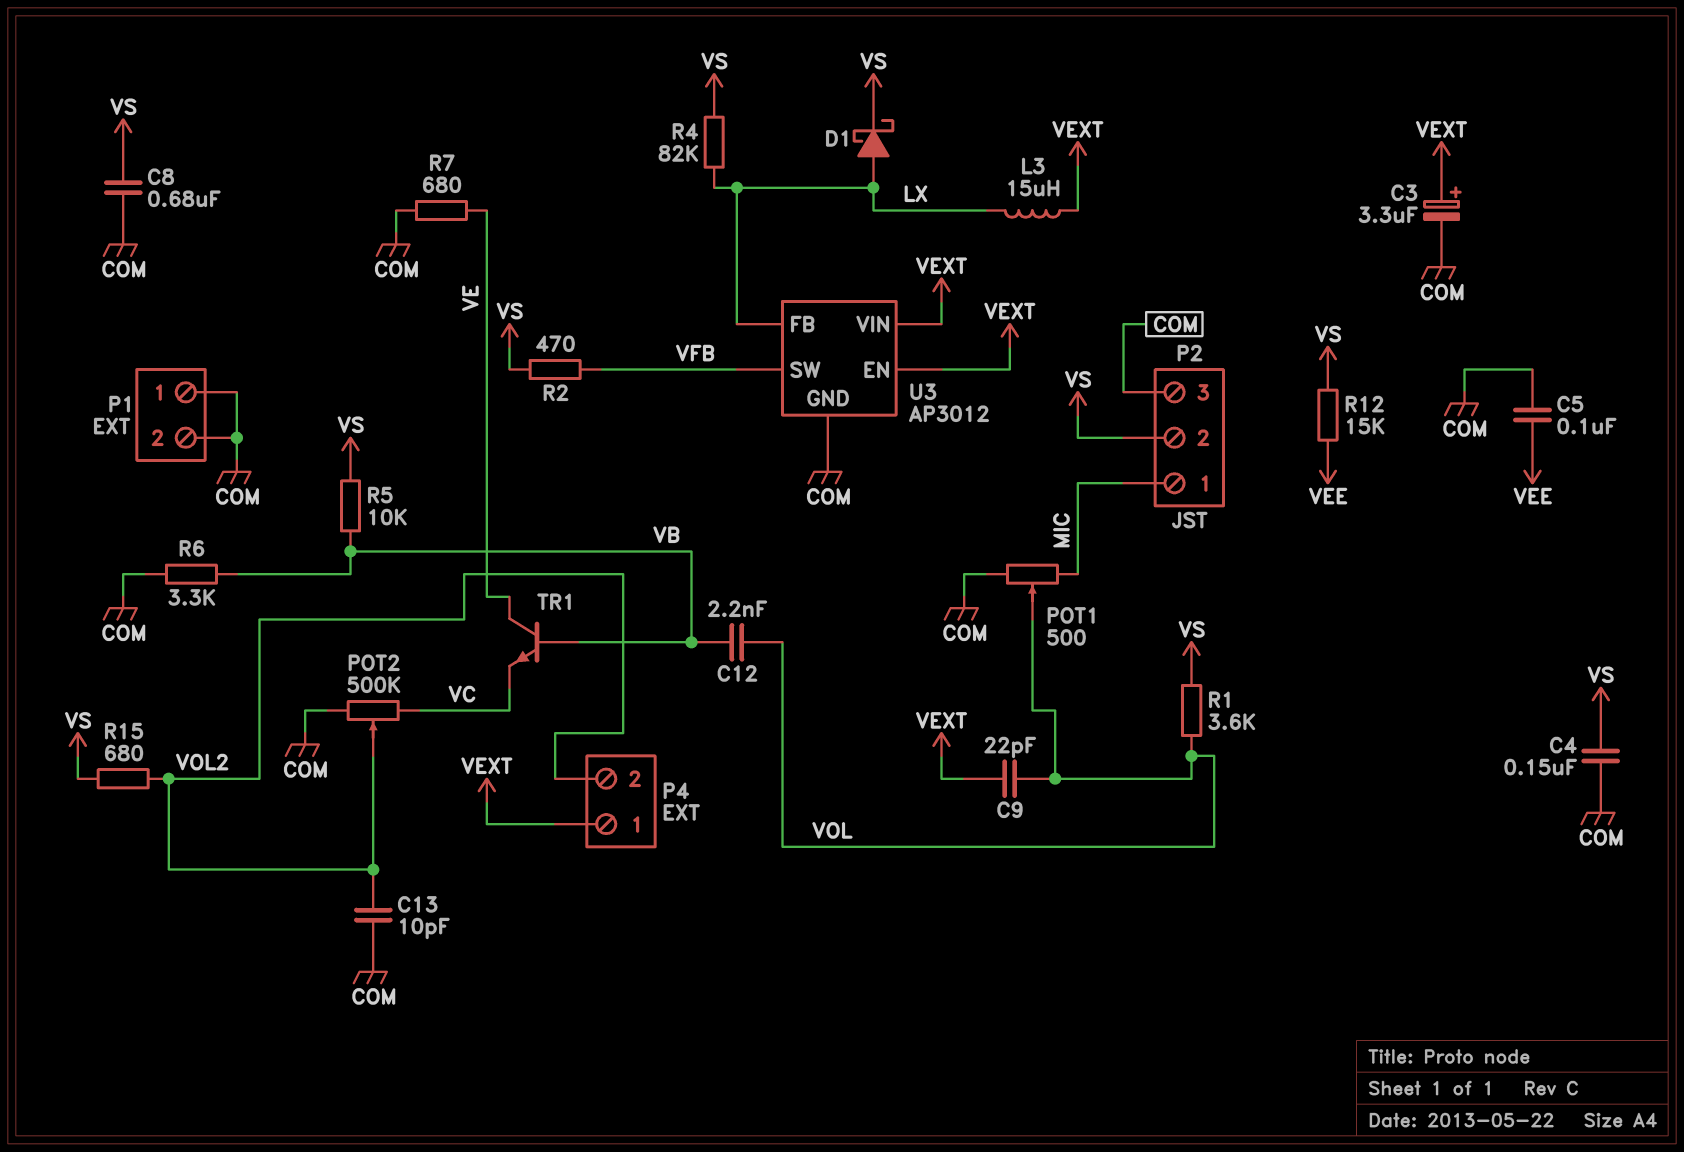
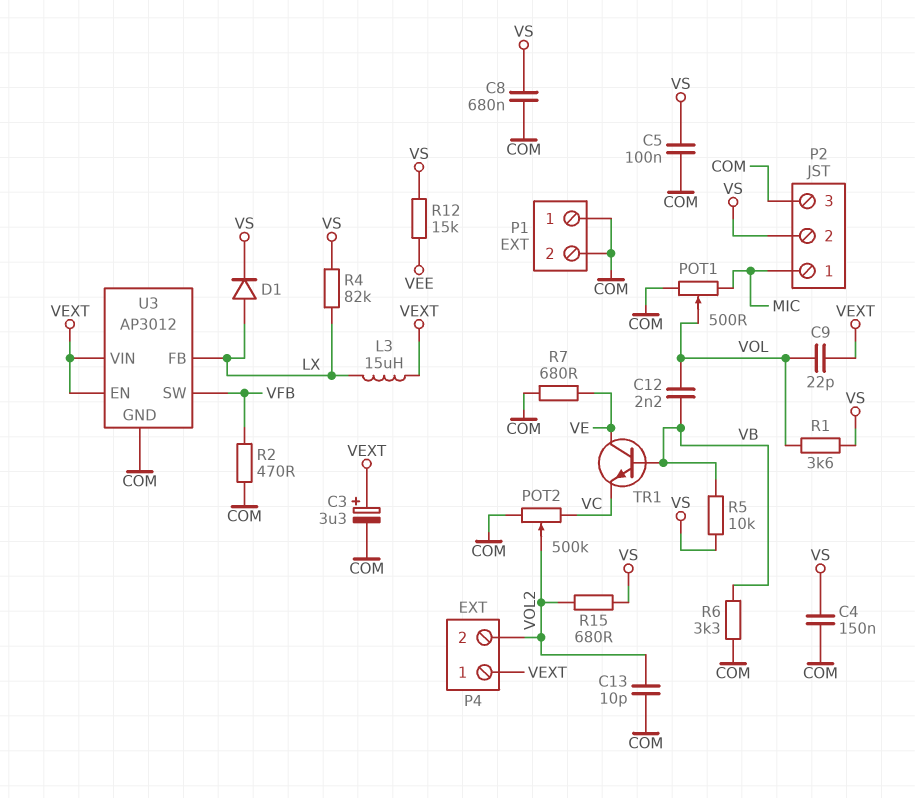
C5: 100nF (COM, VEE) -> 100nF (COM, VS)
D1: schottky (A LX, K VS) -> diode (A LX, K VS)
R2: 470 (VFB, VS) -> 470 (COM, VFB)

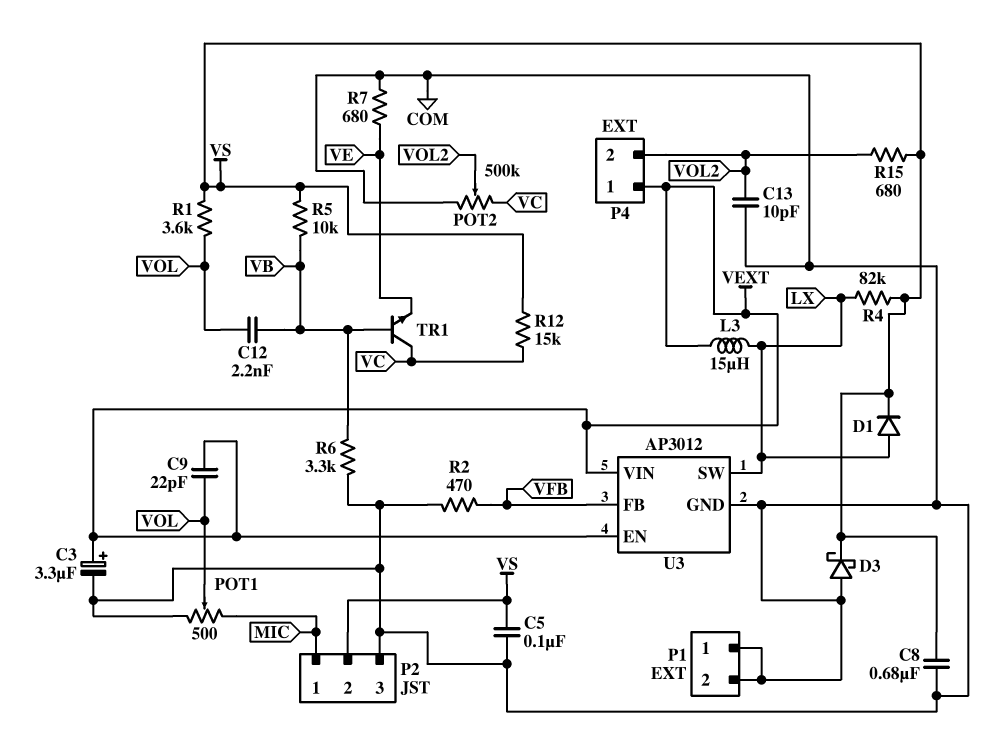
C4: 150nF (COM, VS) -> none
D3: none -> schottky (A COM, K VS)
R12: 15k (VEE, VS) -> 15k (VC, VS)
TR1: NPN (B VB, C VE, E VC) -> NPN (B VB, C VC, E VE)
U3 pin FB: LX -> VFB
U3 pin SW: VFB -> LX

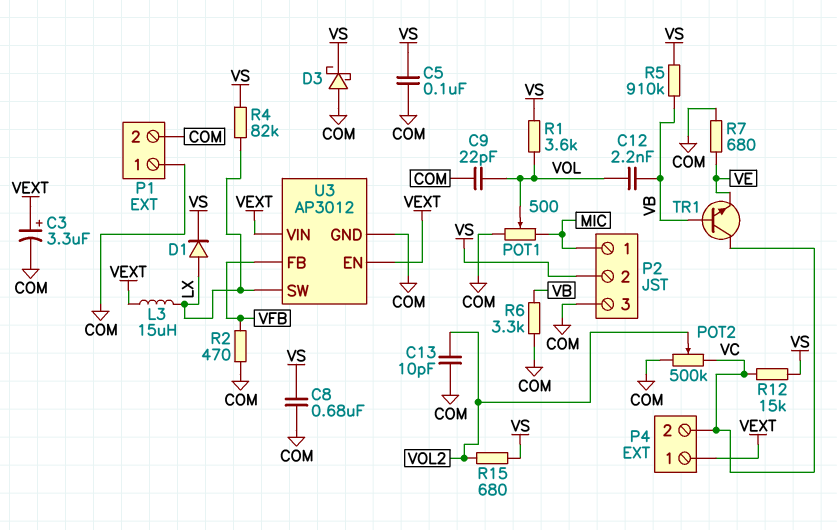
C9: 22pF (VEXT, VOL) -> 22pF (COM, VOL)
P4 pin 2: VOL2 -> VC
R5: 10k (VB, VS) -> 910k (VB, VS)

